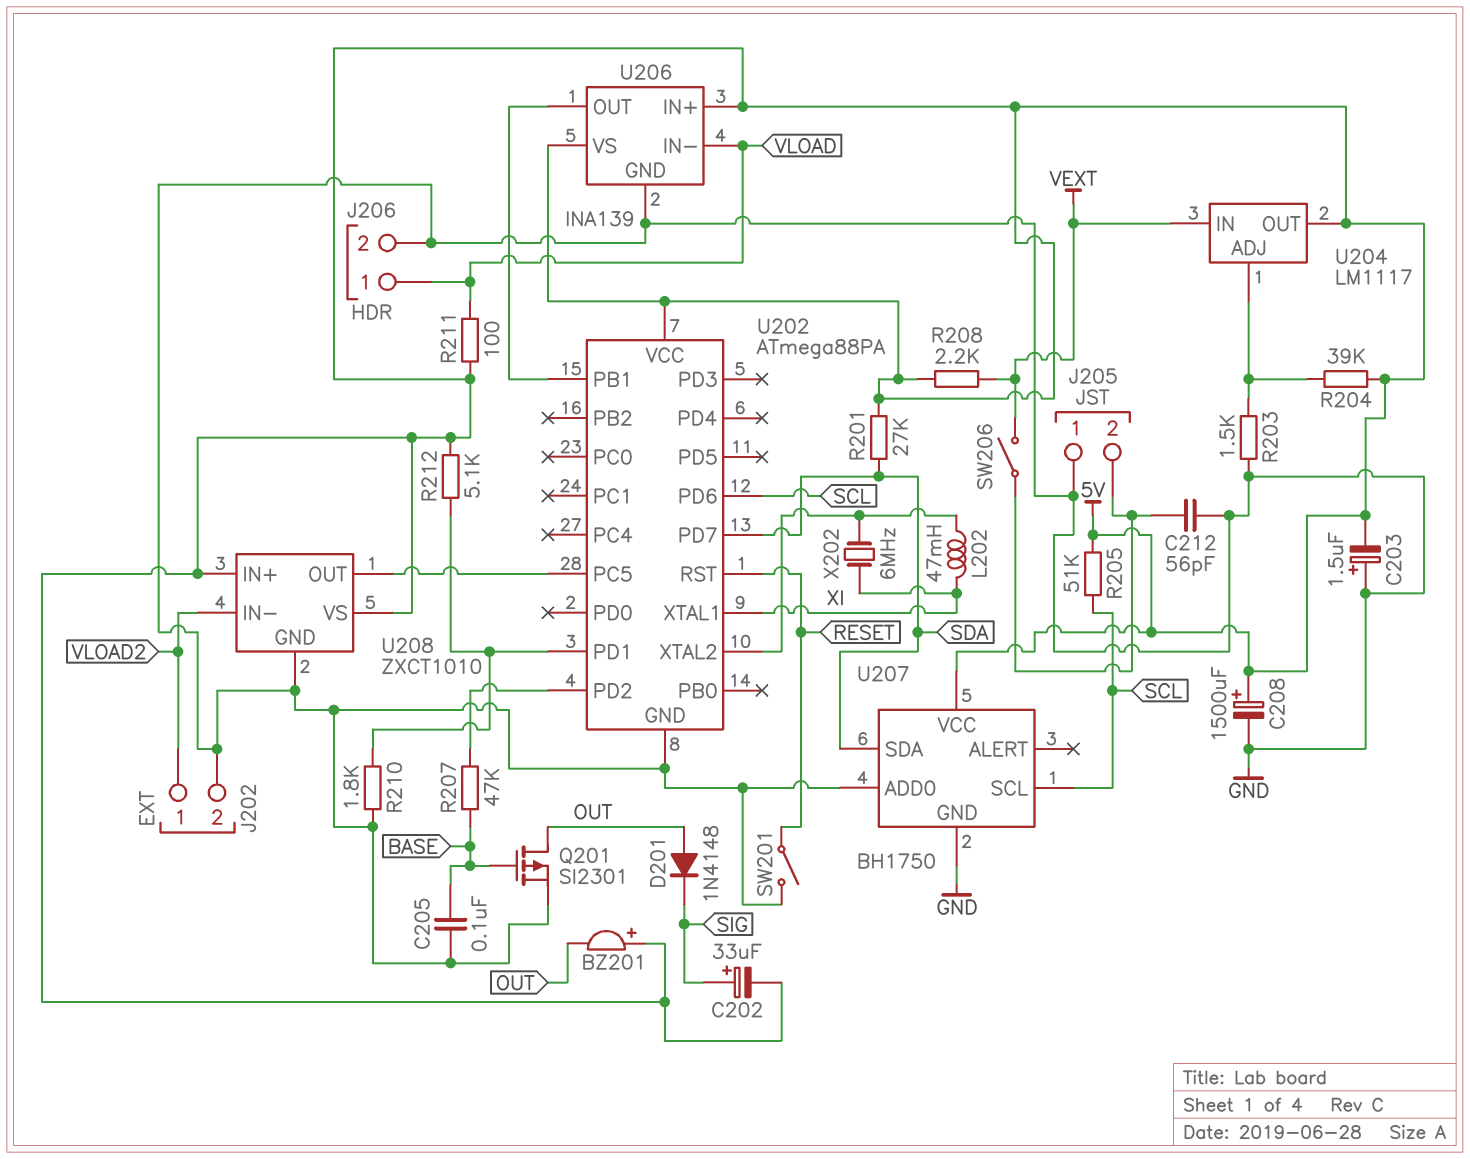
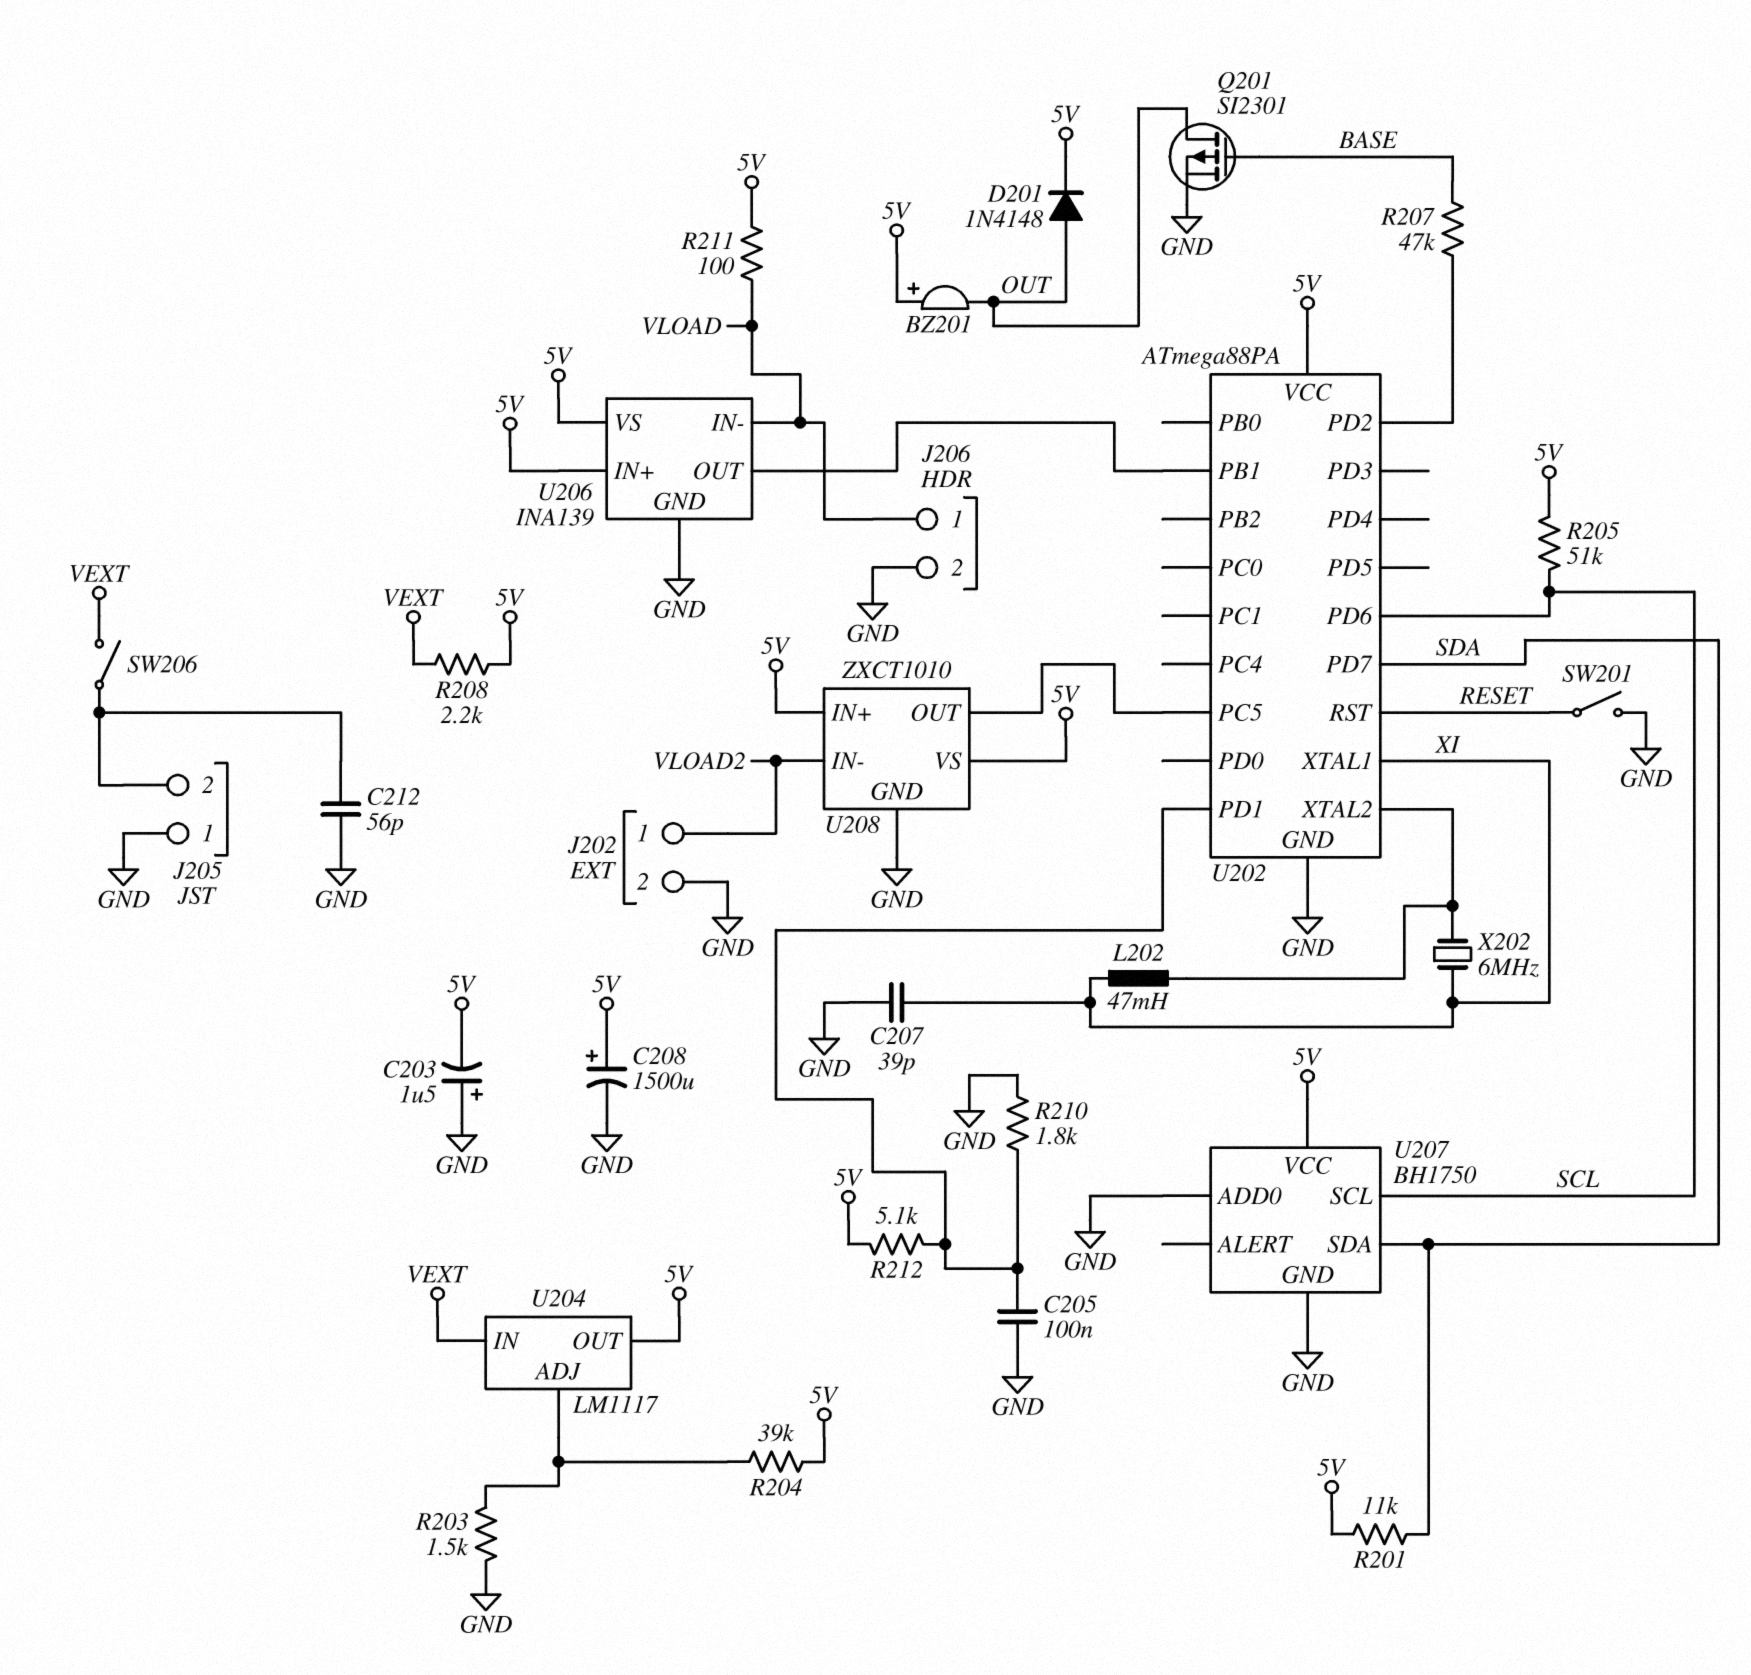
C202: 33uF (plus SIG, minus 5V) -> none
C205: 100nF (BASE, GND) -> 100nF (GND, U202/PD1)
C207: none -> 39pF (GND, XI)
D201: diode 1N4148 (A OUT, K SIG) -> diode 1N4148 (A OUT, K 5V)
R201: 27k (5V, SDA) -> 11k (5V, SDA)

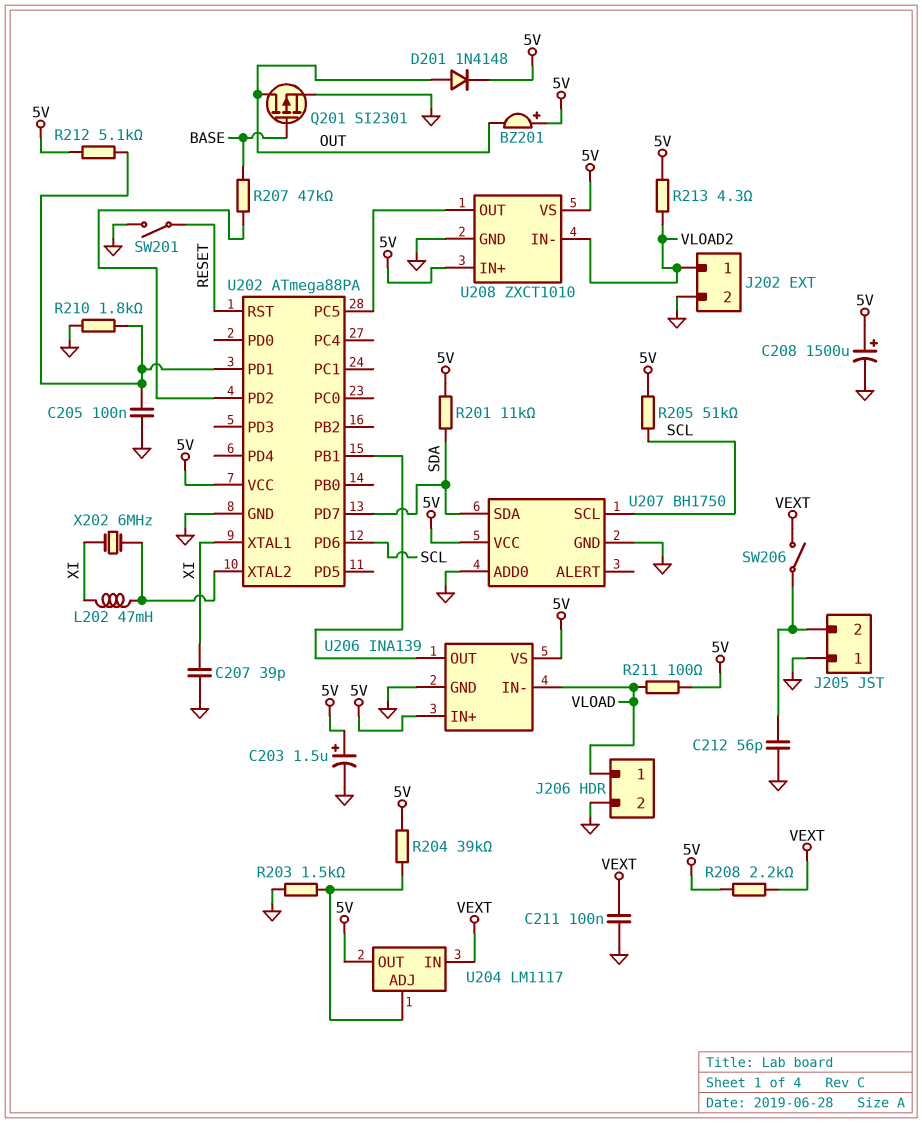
C203: 1.5uF (plus GND, minus 5V) -> 1.5uF (plus 5V, minus GND)
C211: none -> 100nF (GND, VEXT)
R213: none -> 4.3 (5V, VLOAD2)

